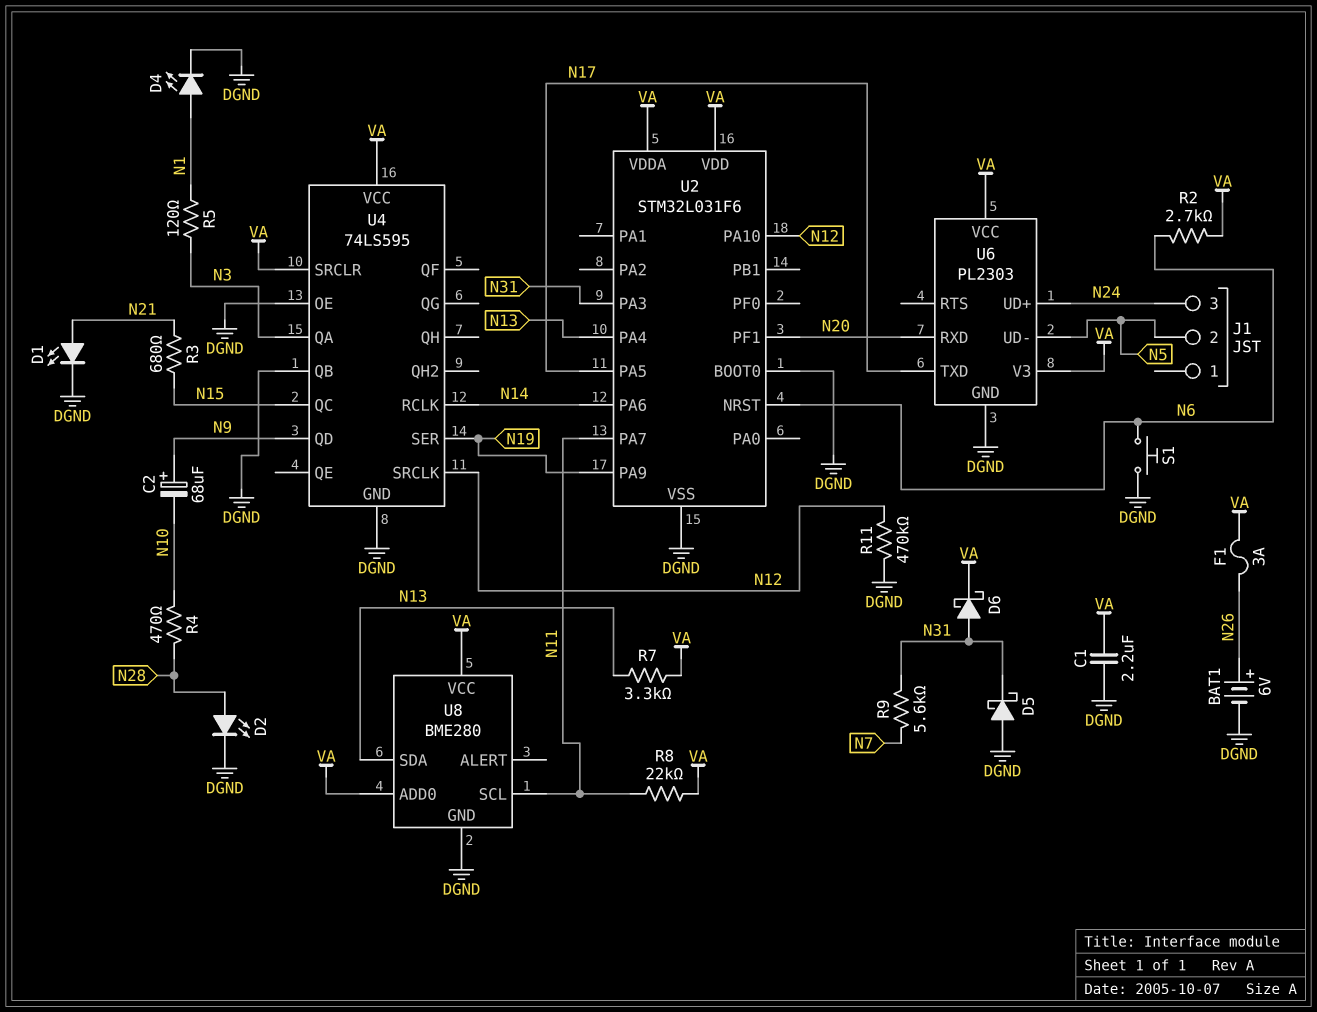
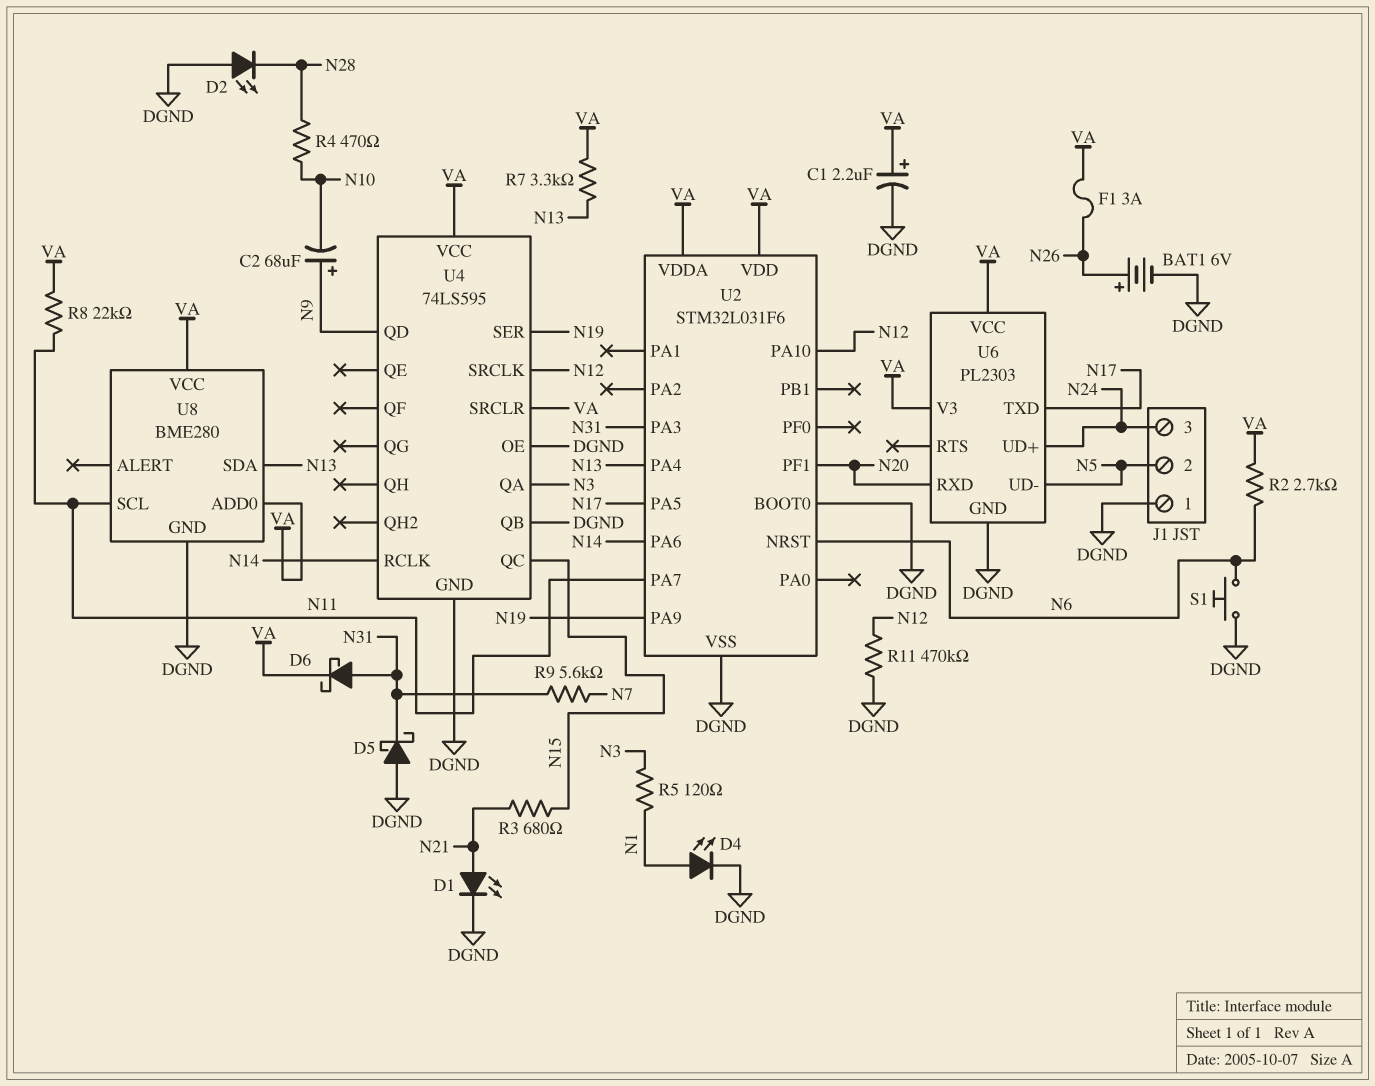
C1: 2.2uF (DGND, VA) -> 2.2uF (plus VA, minus DGND)
D2: LED (A N28, K DGND) -> LED (A DGND, K N28)
J1 pin 1: none -> DGND

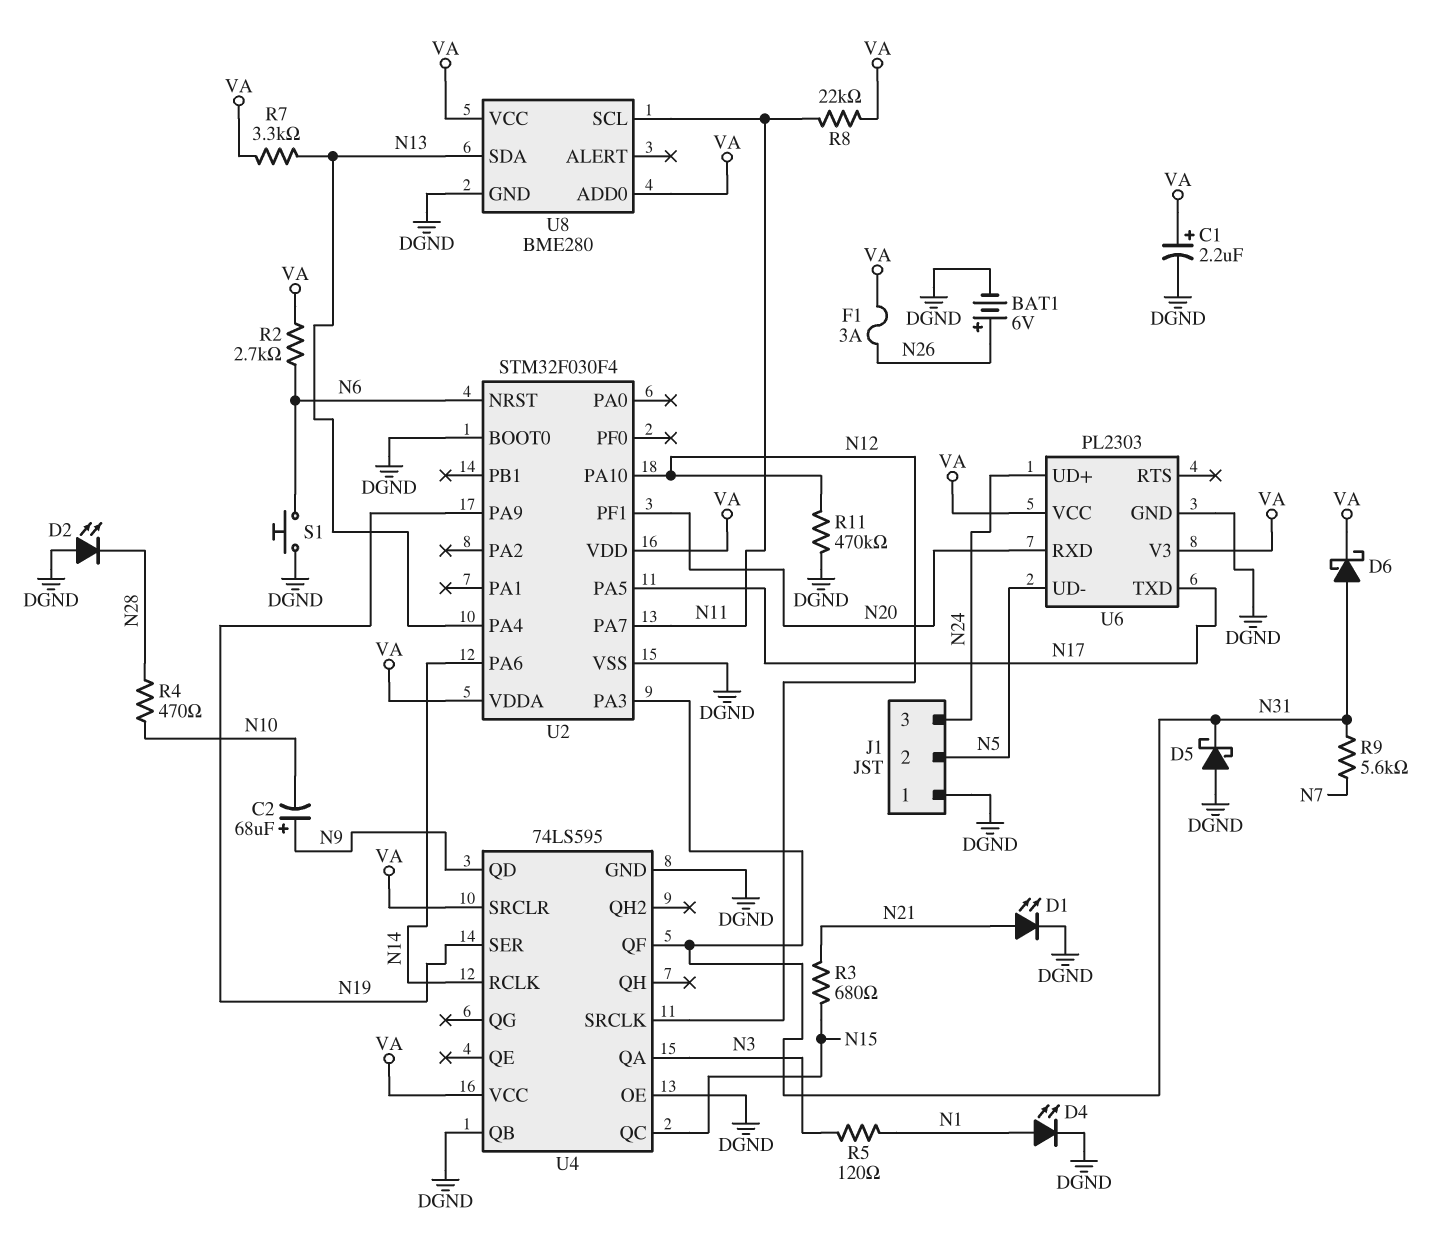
U2: STM32L031F6 -> STM32F030F4
U4 pin QF: none -> N31

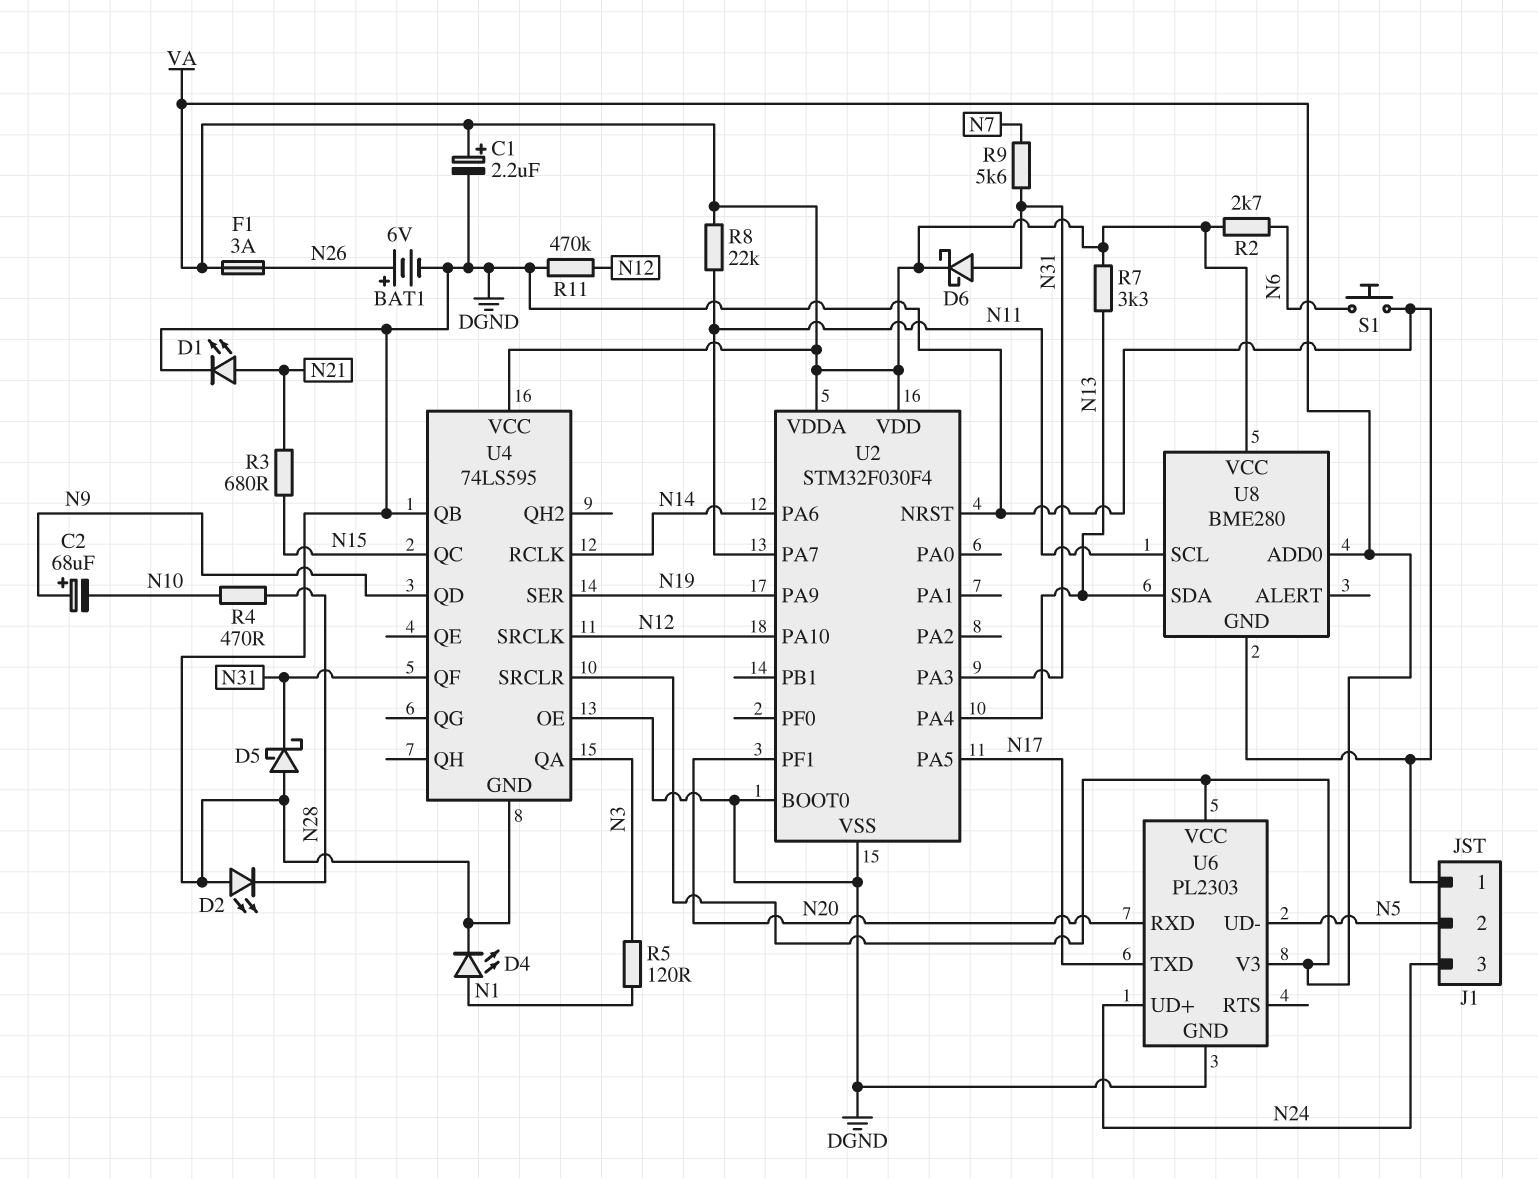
U2 pin NRST: N6 -> DGND

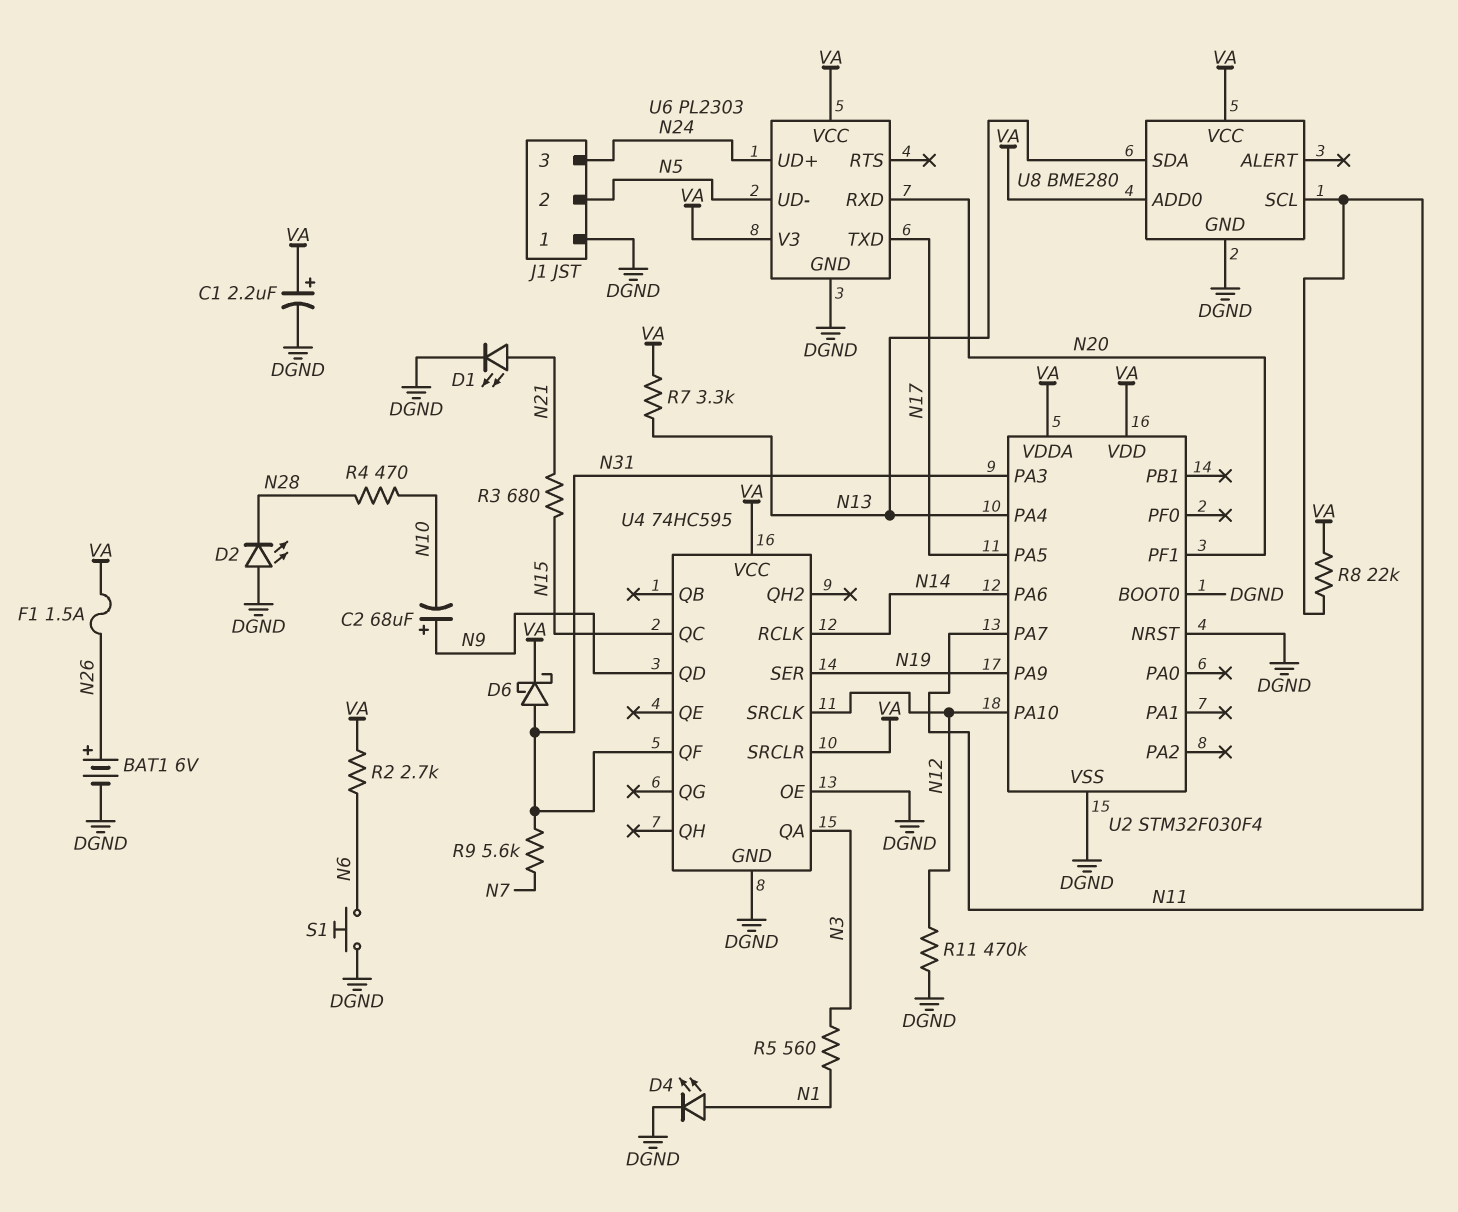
D5: schottky (A DGND, K N31) -> none
F1: 3A (N26, VA) -> 1.5A (N26, VA)
R5: 120 (N1, N3) -> 560 (N1, N3)
U4: 74LS595 -> 74HC595
U4 pin QB: DGND -> none

